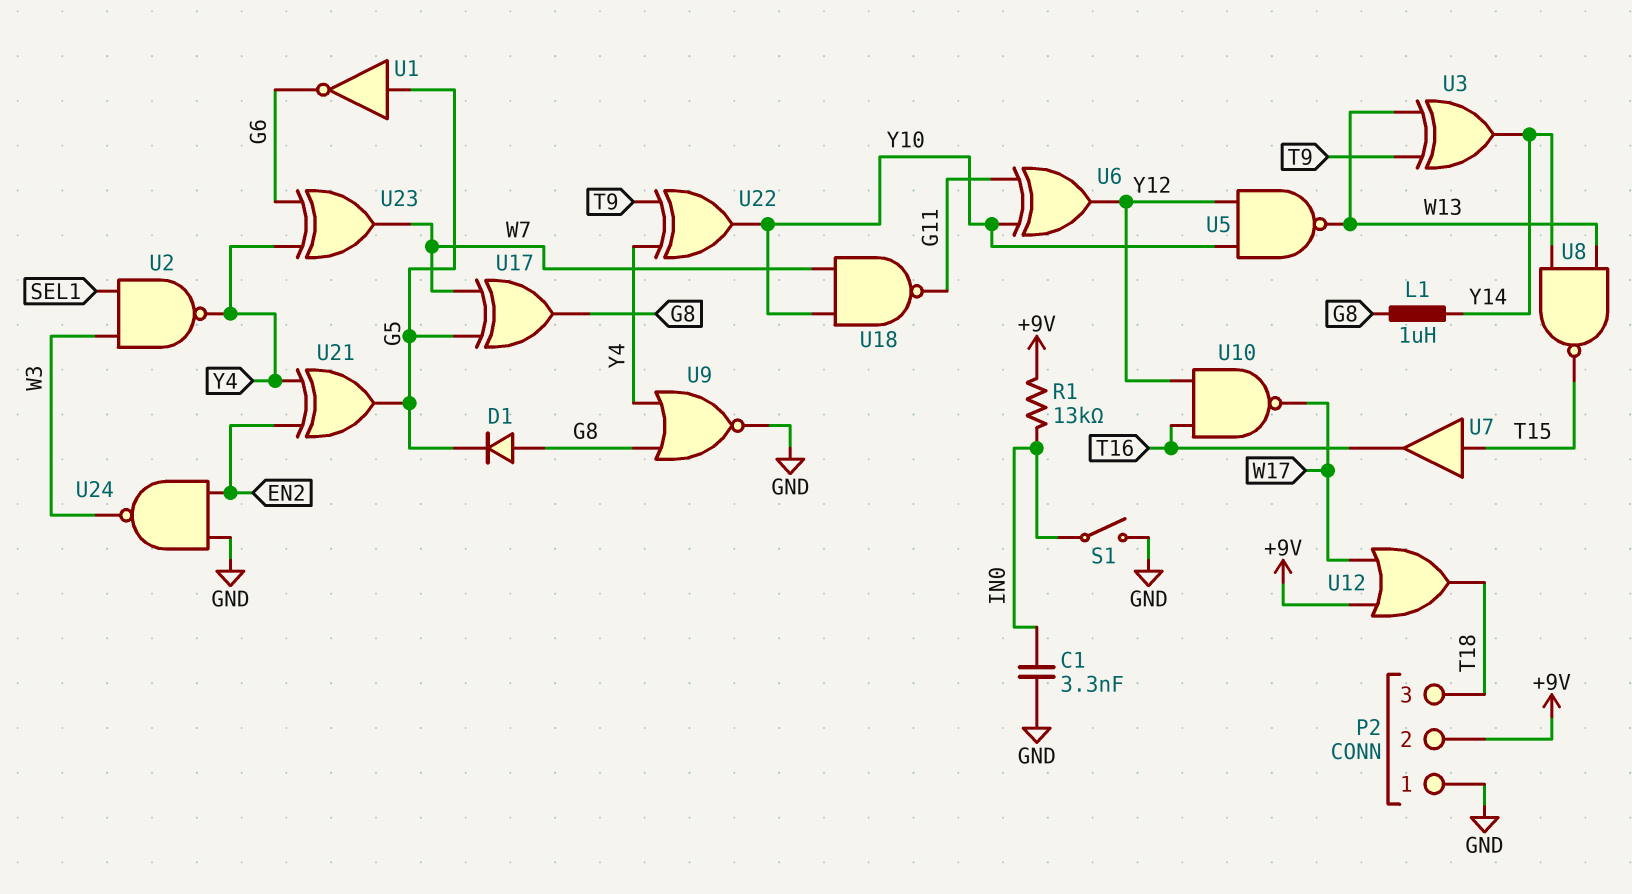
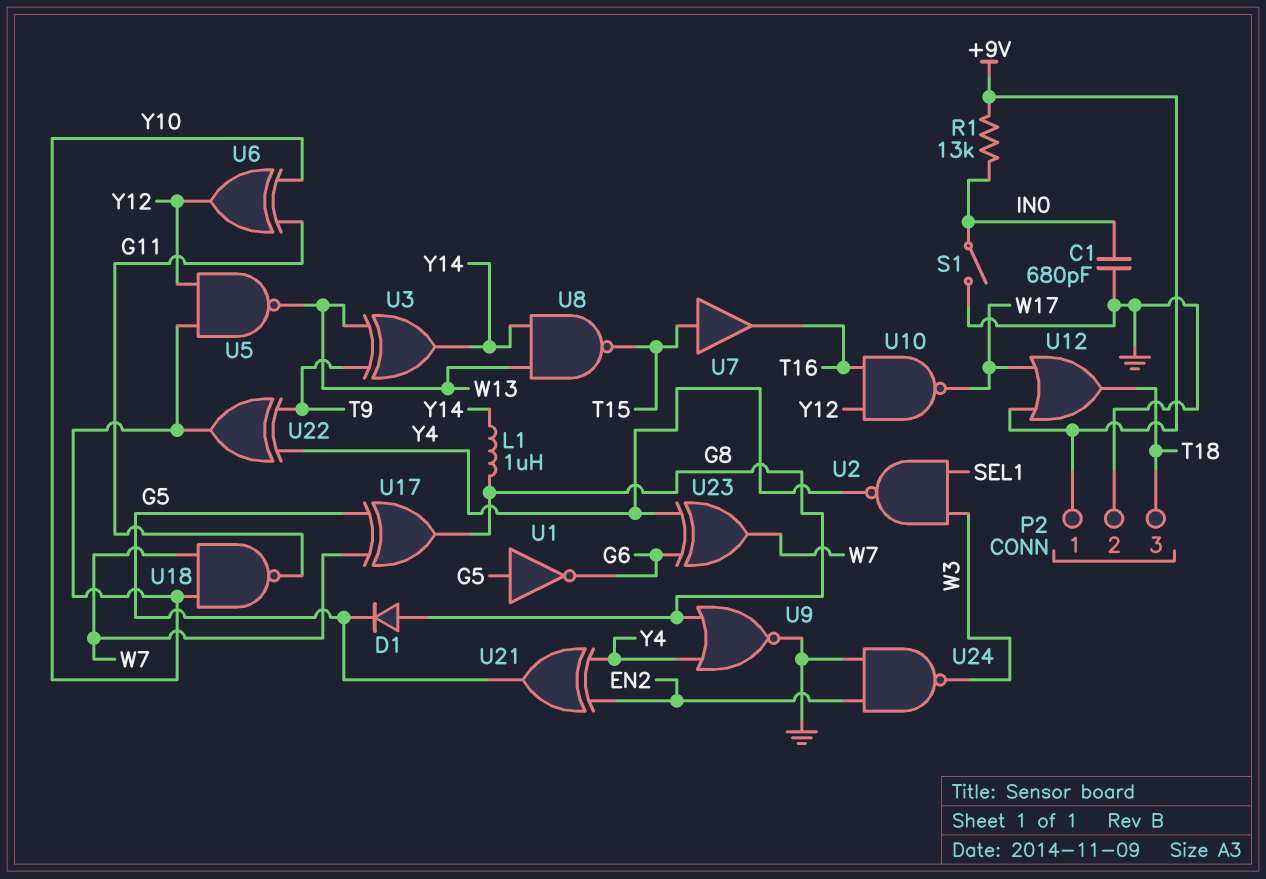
C1: 3.3nF (GND, IN0) -> 680pF (GND, IN0)
P2 pin 1: GND -> +9V
P2 pin 2: +9V -> GND

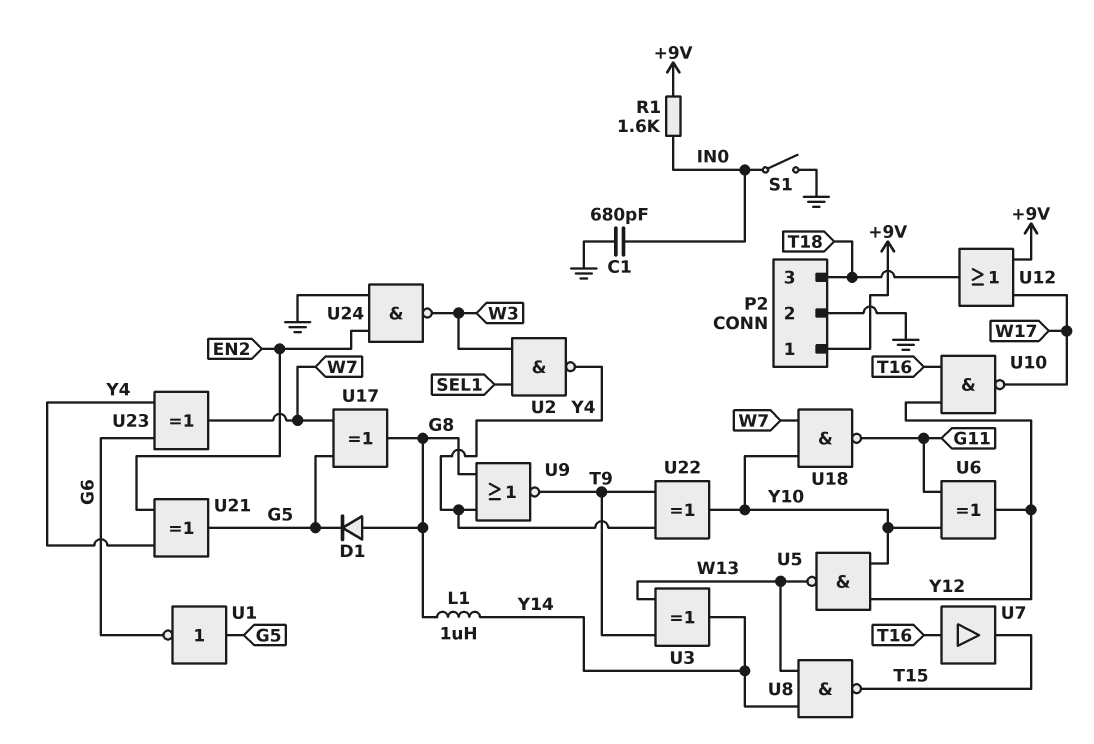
R1: 13k (+9V, IN0) -> 1.6k (+9V, IN0)
U7: buffer (in T15, out T16) -> buffer (in T16, out T15)
U9: NOR (in G8, in Y4, out GND) -> NOR (in G8, in Y4, out T9)

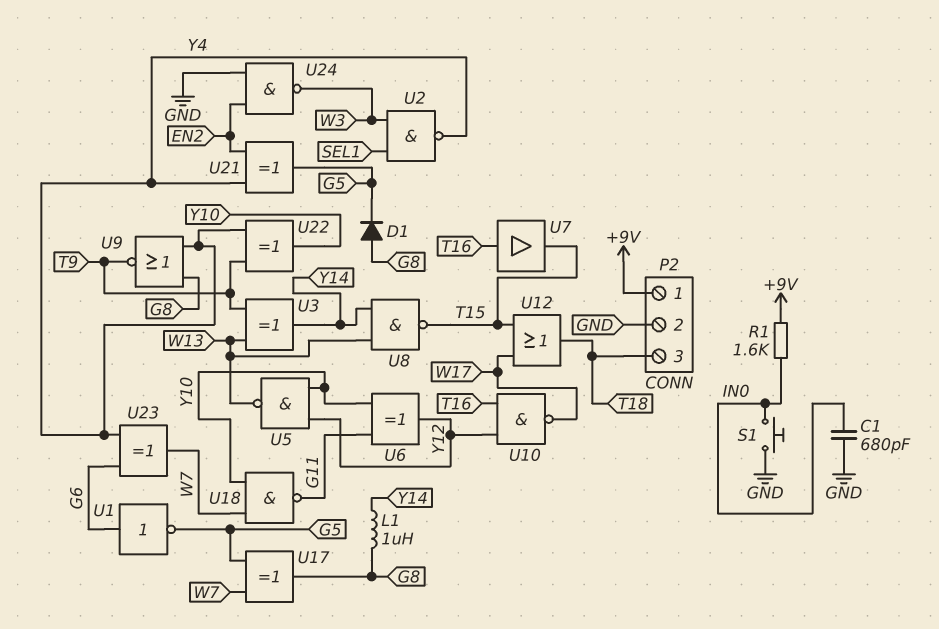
S1: switch (GND, IN0) -> button (GND, IN0)
U1: NOT (in G5, out G6) -> NOT (in G6, out G5)
U12: OR (in +9V, in W17, out T18) -> OR (in T15, in W17, out T18)

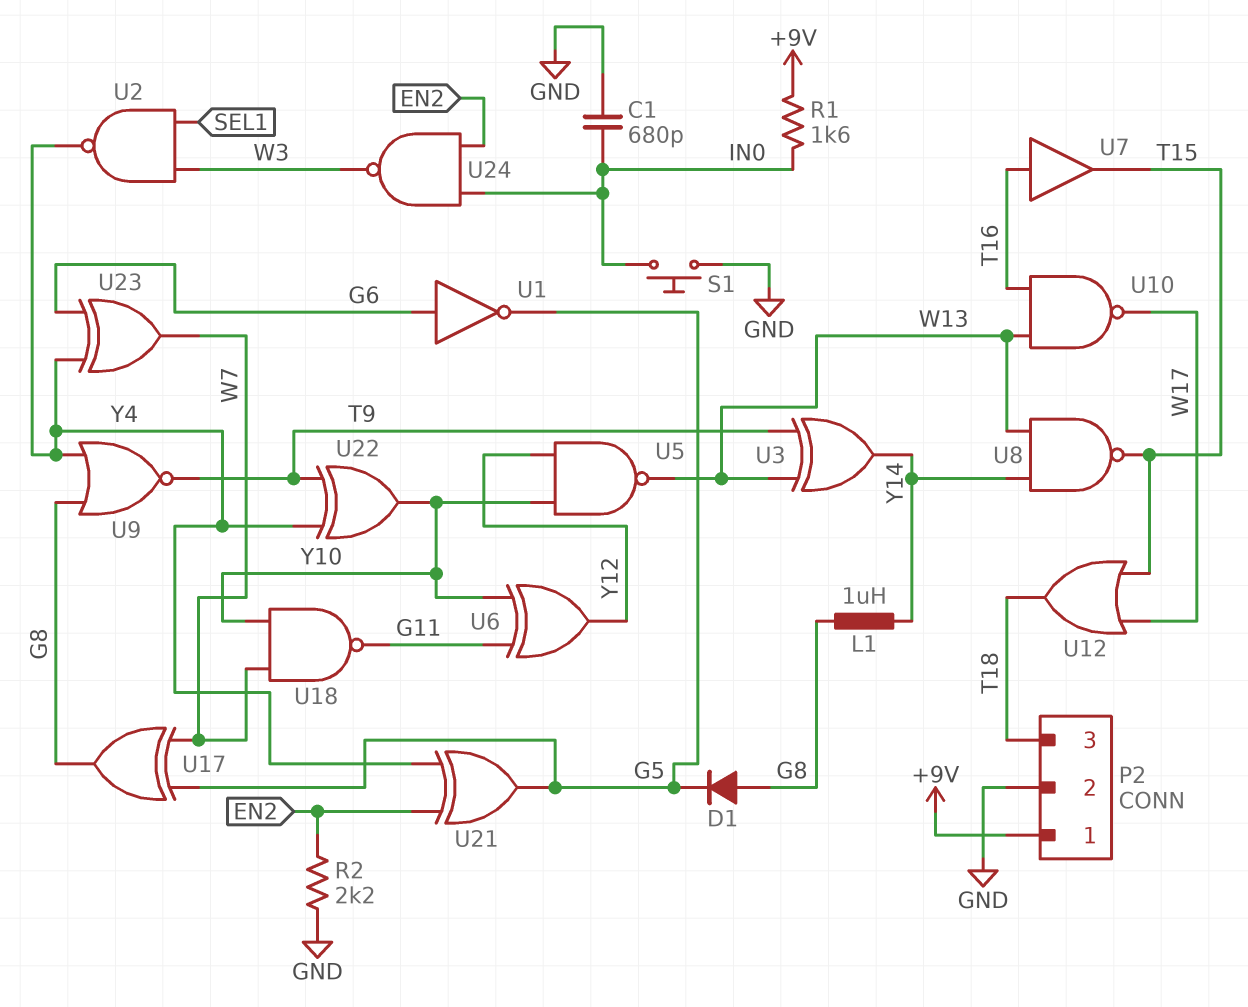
R2: none -> 2.2k (EN2, GND)
U10: NAND (in T16, in Y12, out W17) -> NAND (in T16, in W13, out W17)
U24: NAND (in EN2, in GND, out W3) -> NAND (in EN2, in IN0, out W3)

